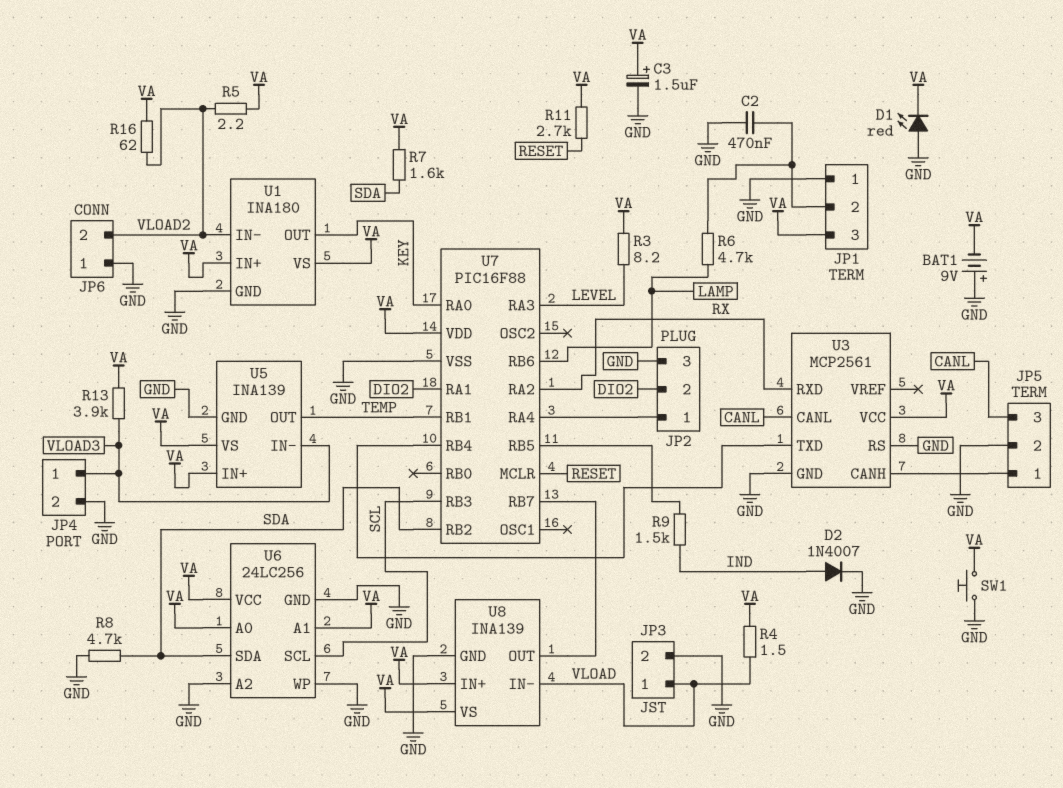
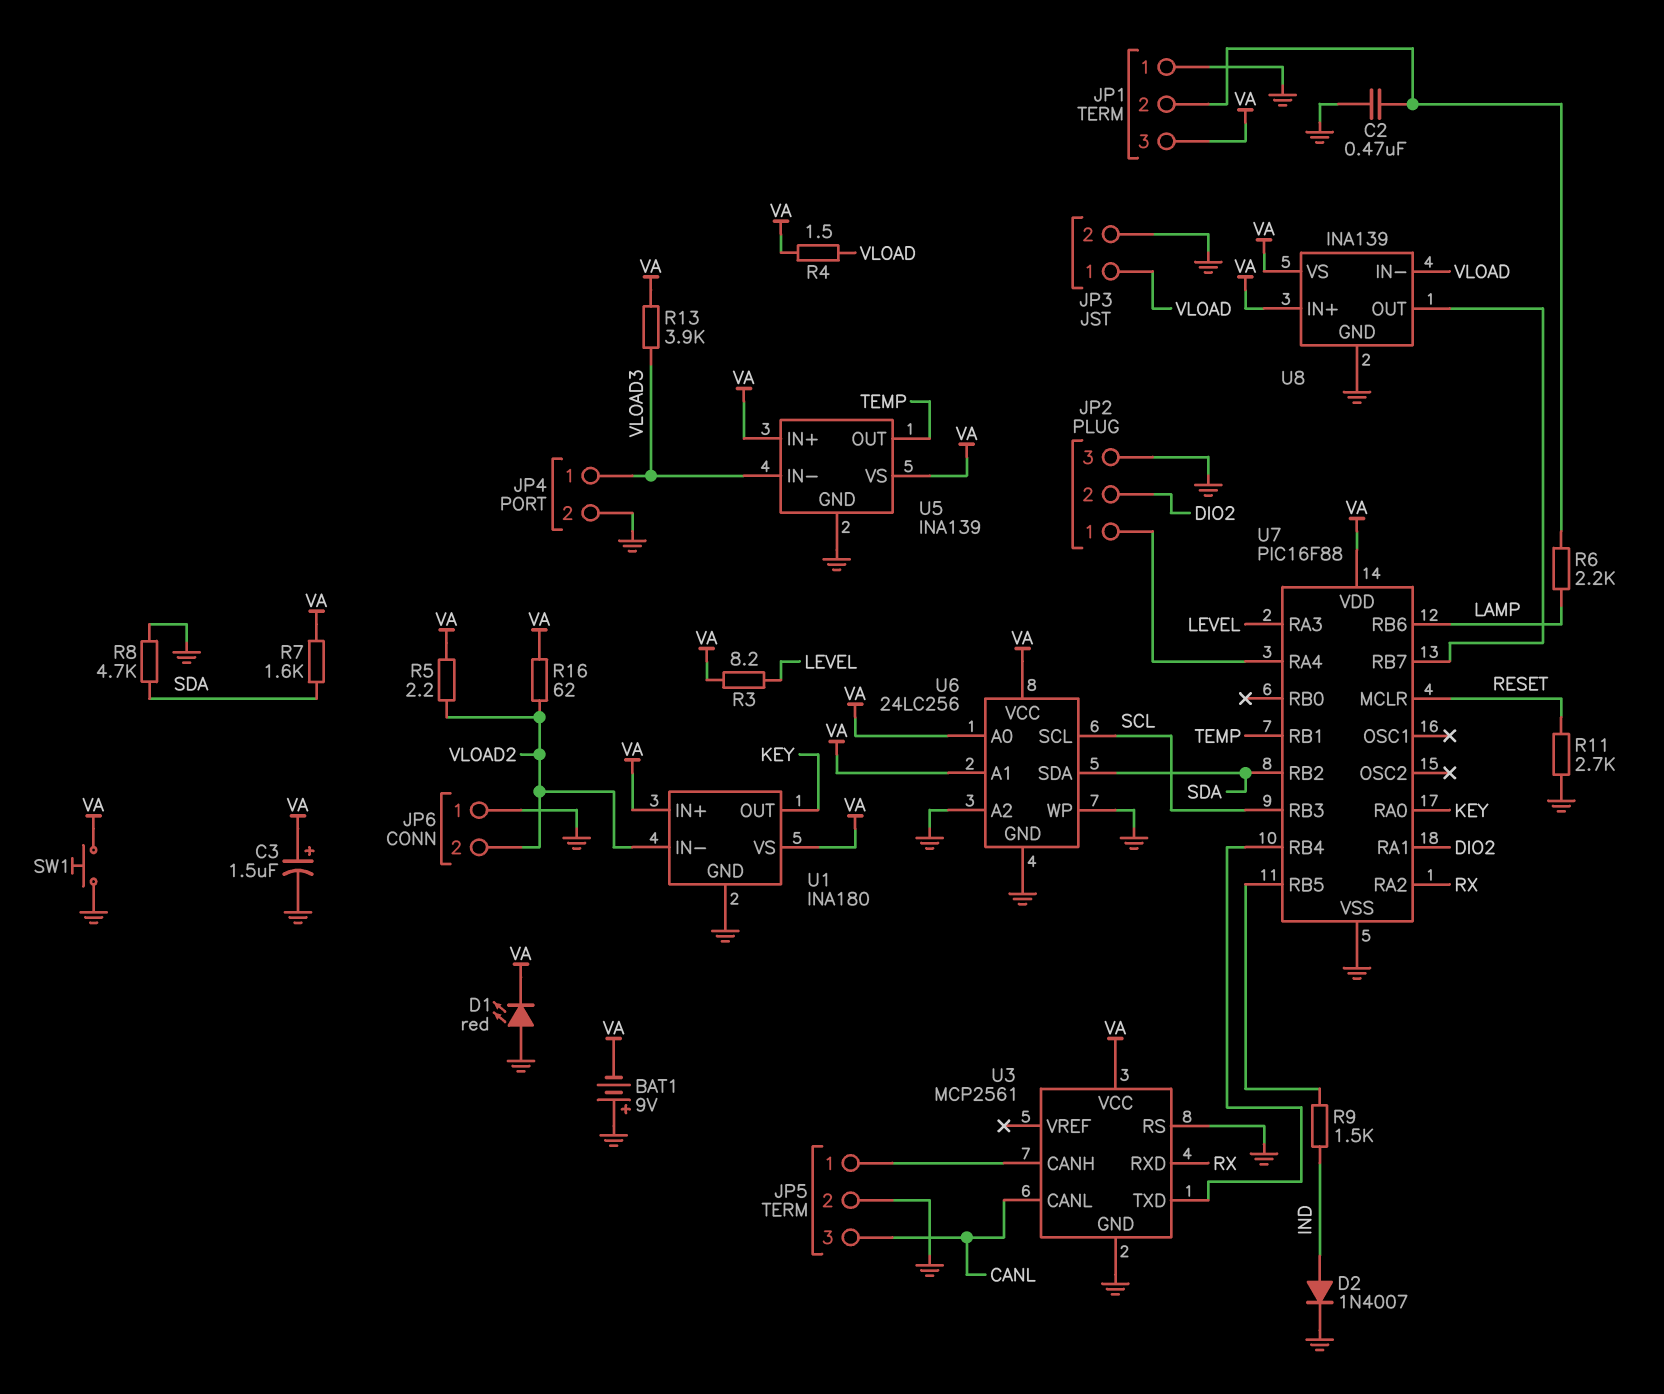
R6: 4.7k (JP1/2, LAMP) -> 2.2k (JP1/2, LAMP)
R11: 2.7k (RESET, VA) -> 2.7k (GND, RESET)

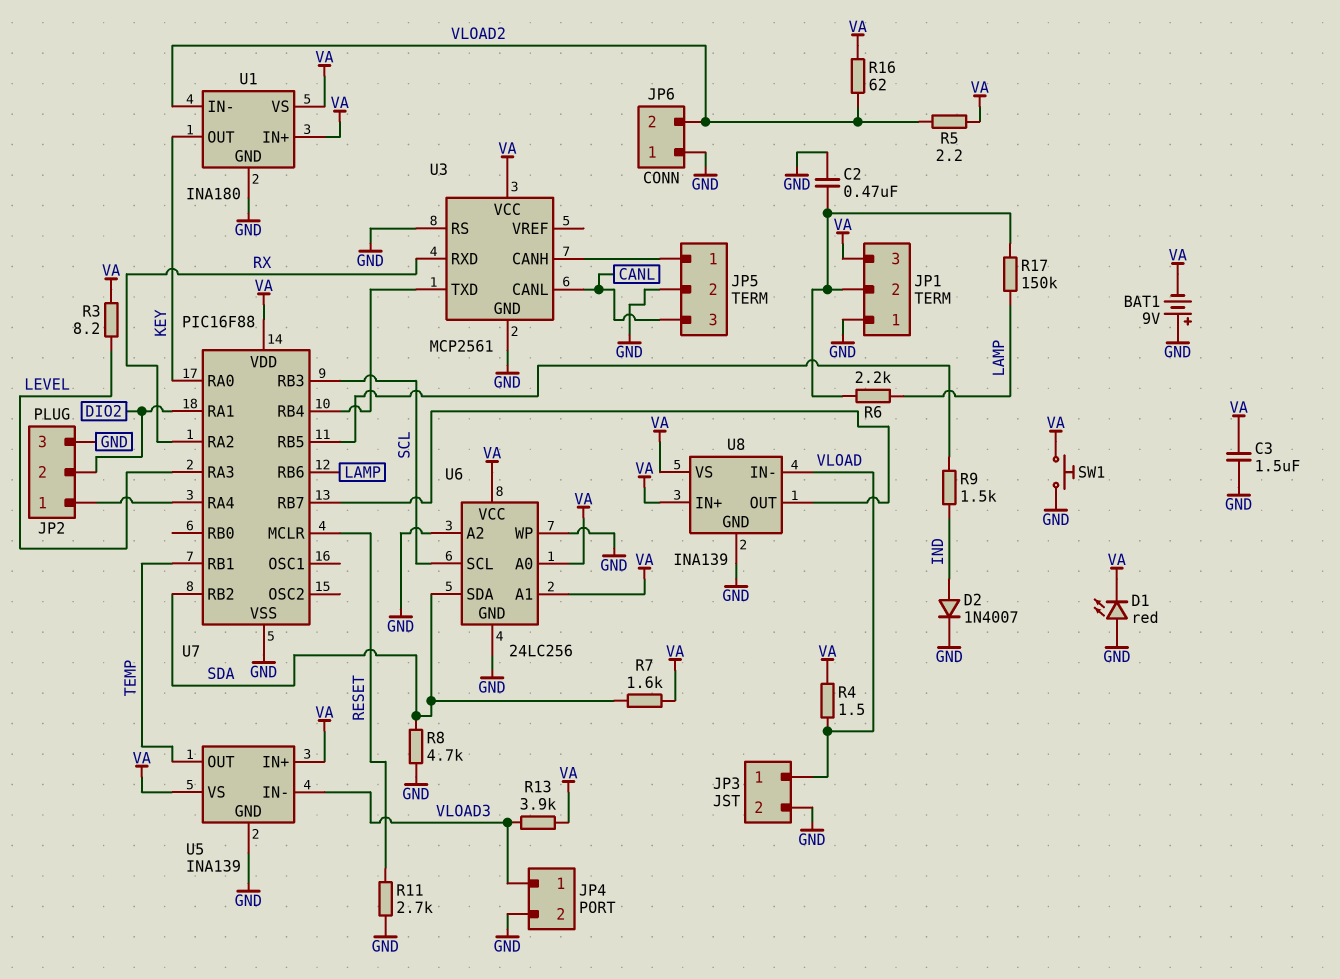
C3: 1.5uF (plus VA, minus GND) -> 1.5uF (GND, VA)
R17: none -> 150k (JP1/2, LAMP)

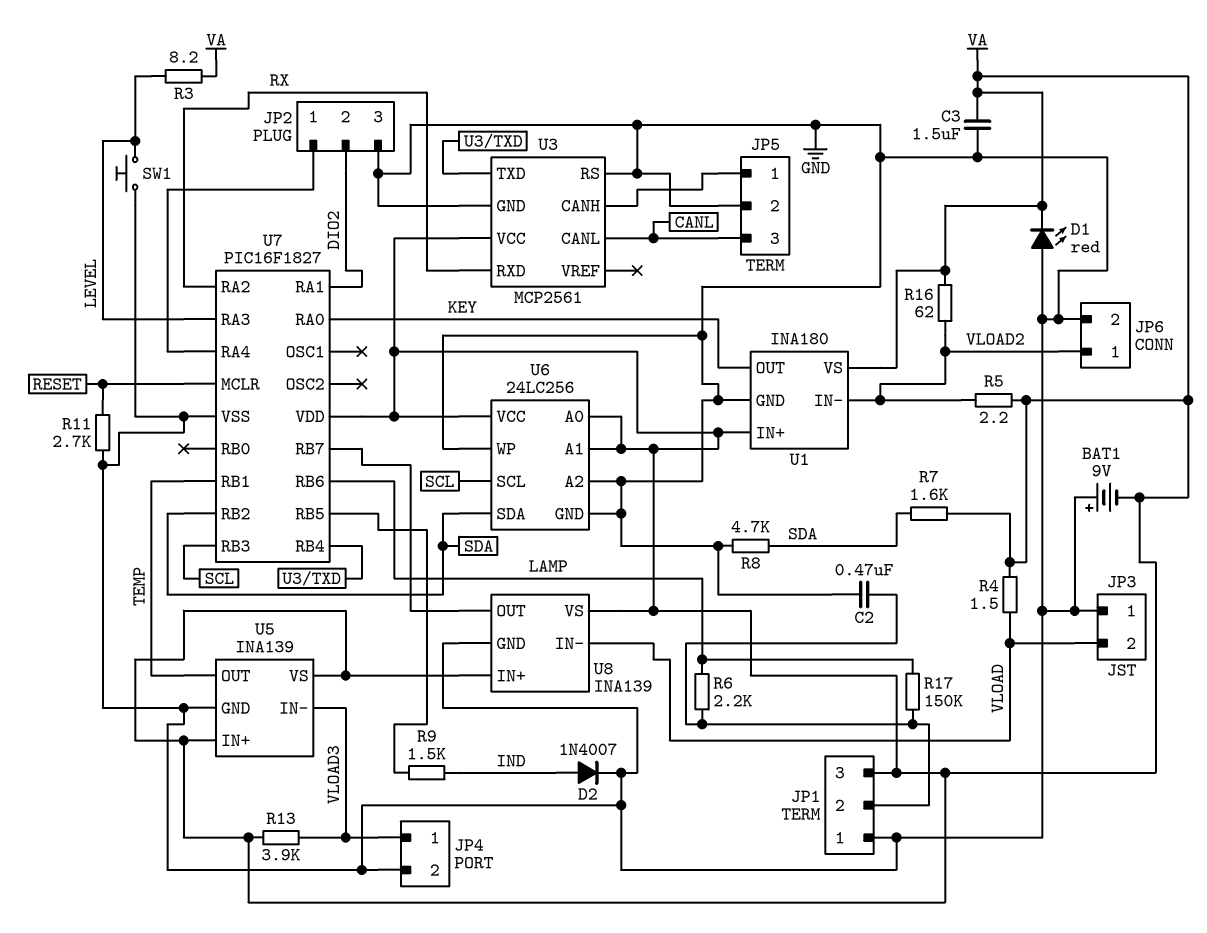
JP3 pin 1: VLOAD -> GND
JP3 pin 2: GND -> VLOAD
JP6 pin 1: GND -> VLOAD2
JP6 pin 2: VLOAD2 -> GND
SW1: button (GND, VA) -> button (GND, LEVEL)
U7: PIC16F88 -> PIC16F1827

